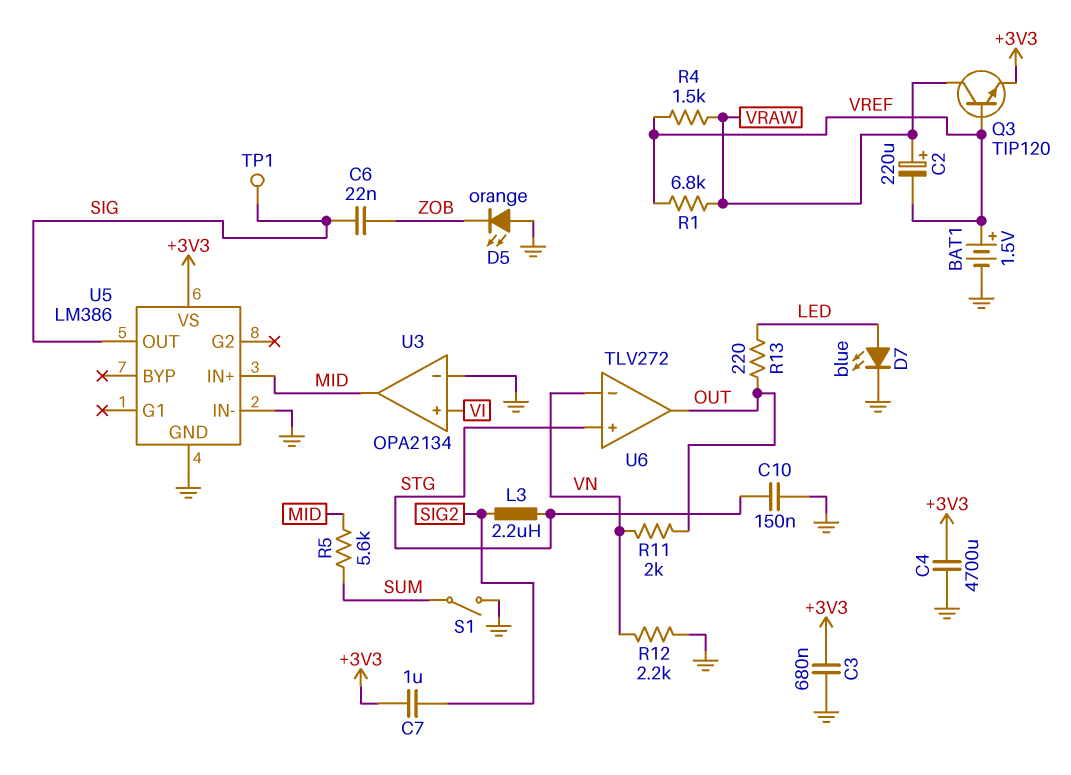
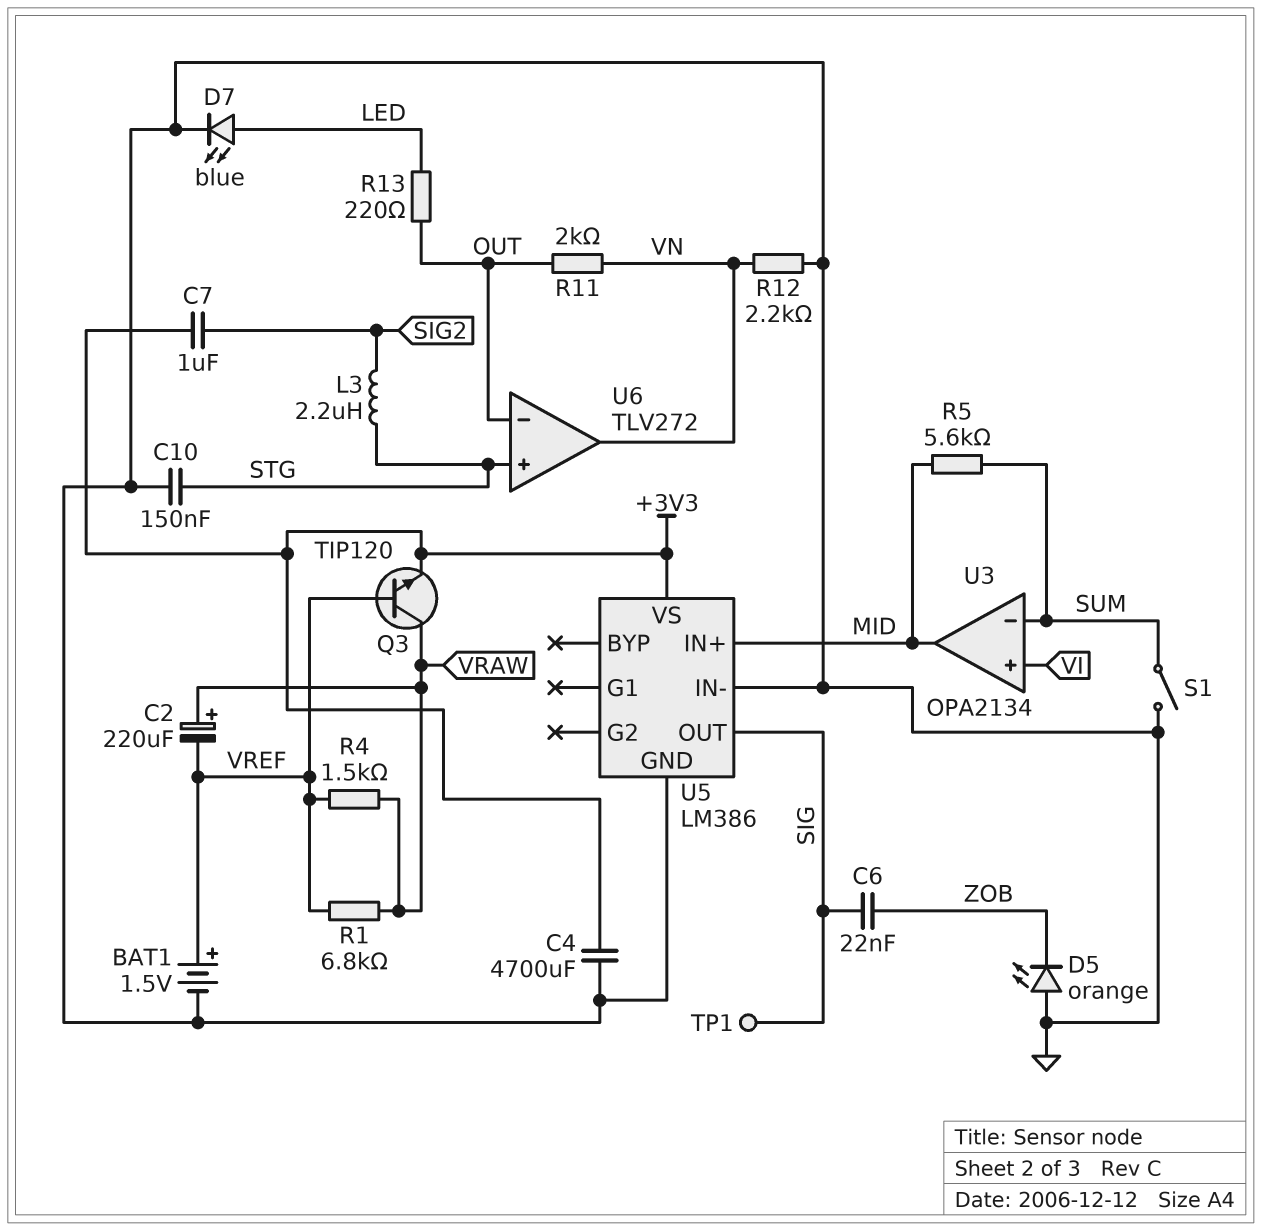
C3: 680nF (+3V3, GND) -> none
U3 pin in-: GND -> SUM
U6 pin in-: VN -> OUT
U6 pin out: OUT -> VN

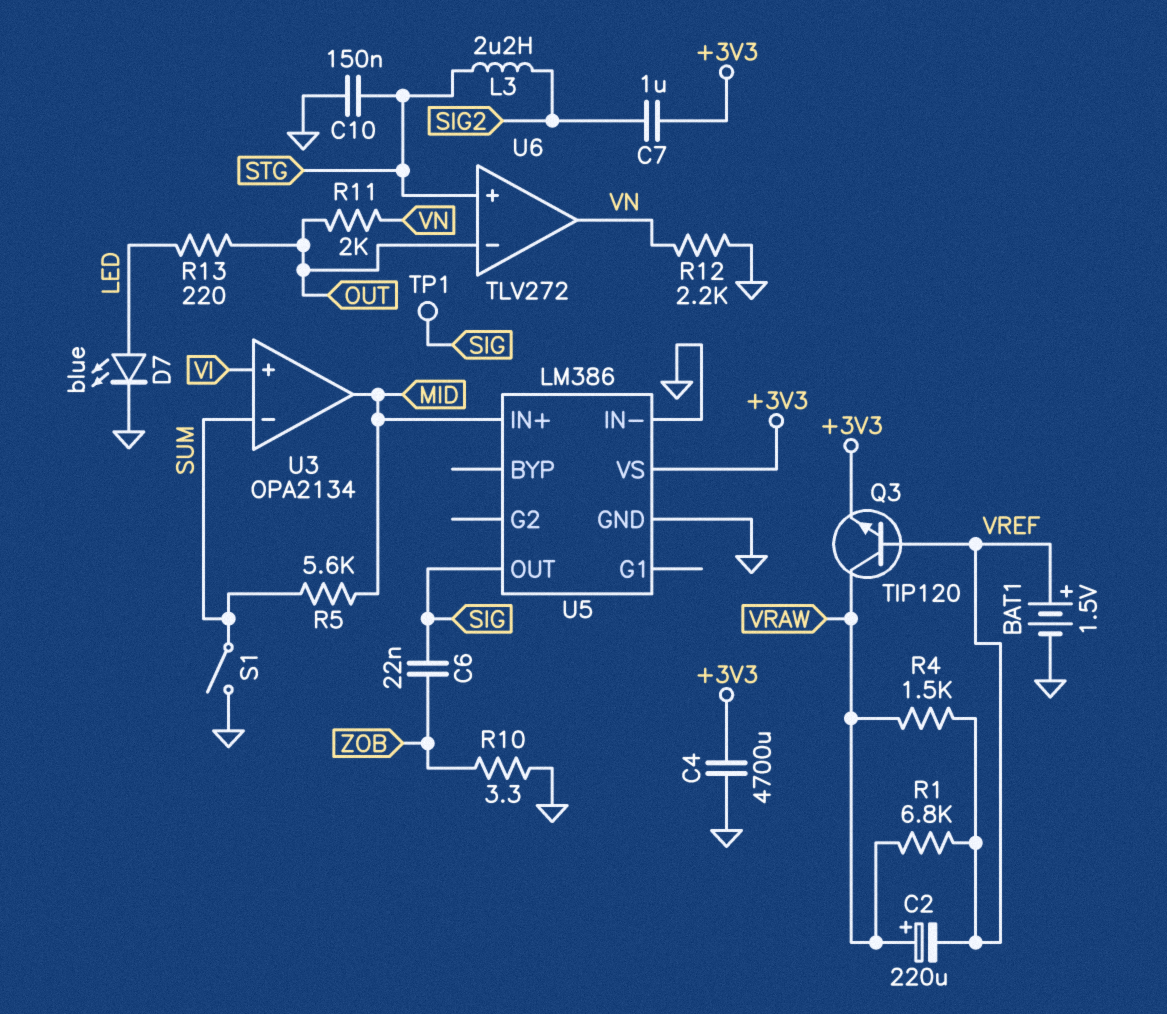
D5: LED orange (A GND, K ZOB) -> none
R10: none -> 3.3 (GND, ZOB)

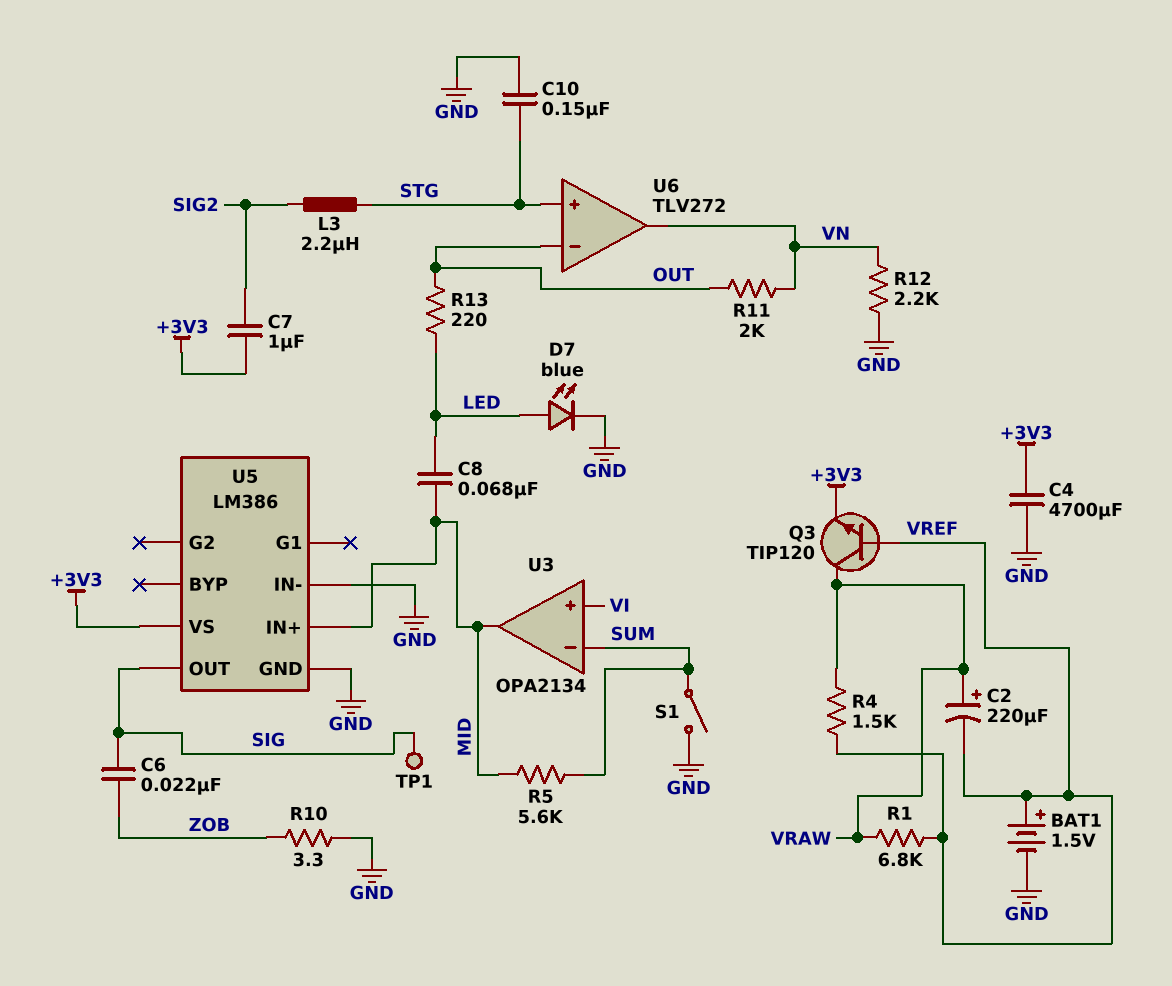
C8: none -> 68nF (LED, MID)

